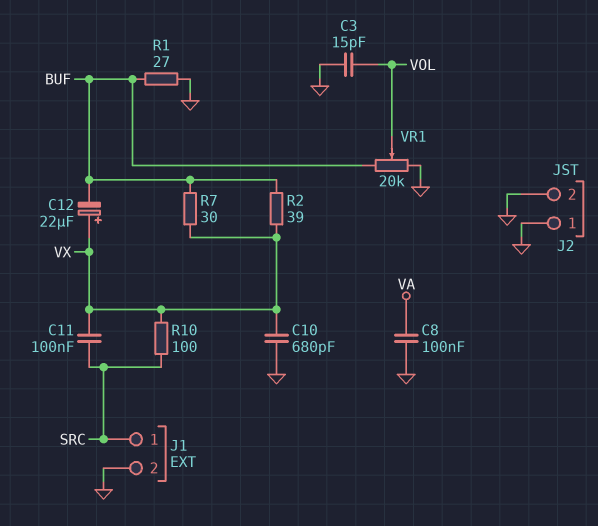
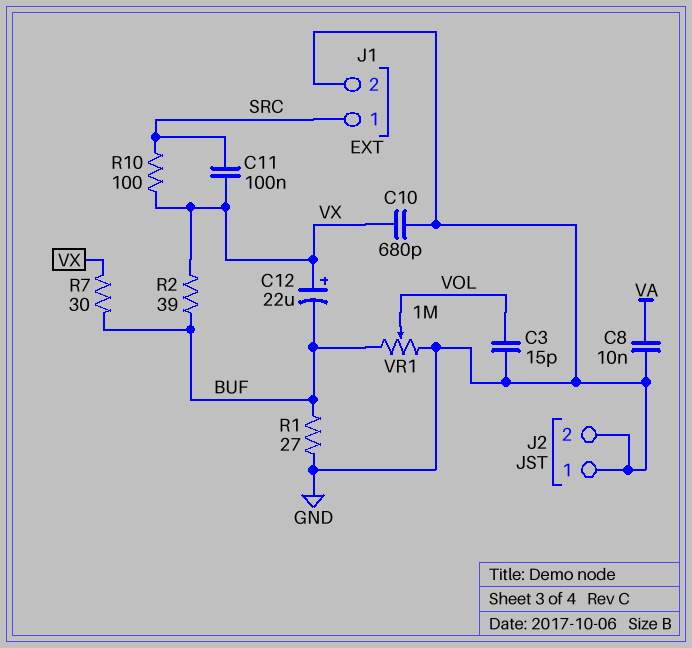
C8: 100nF (GND, VA) -> 10nF (GND, VA)
VR1: 20k (BUF, GND, wiper VOL) -> 1M (BUF, GND, wiper VOL)

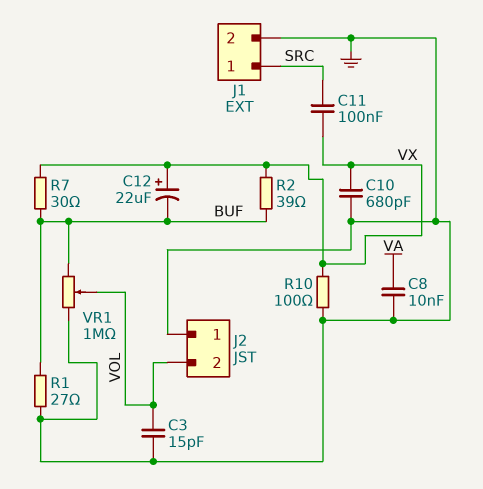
J2 pin 2: GND -> VOL
R10: 100 (SRC, VX) -> 100 (GND, VX)

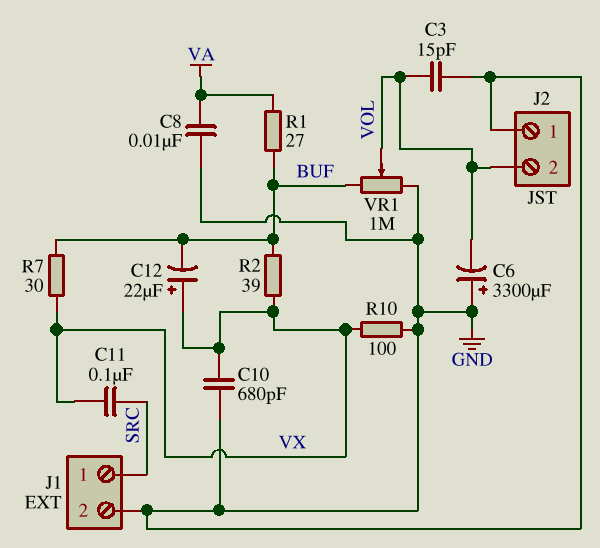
C6: none -> 3300uF (plus GND, minus VOL)
R1: 27 (BUF, GND) -> 27 (BUF, VA)

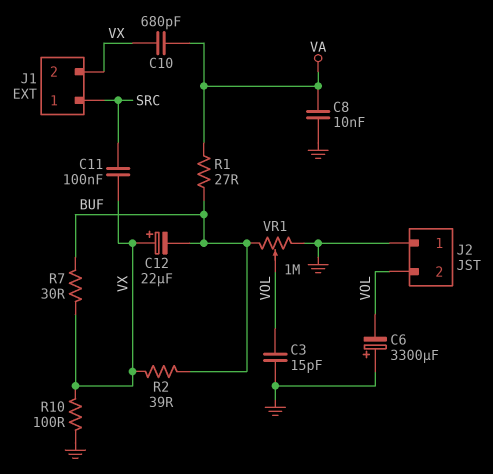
C10: 680pF (GND, VX) -> 680pF (VA, VX)
J1 pin 2: GND -> VX

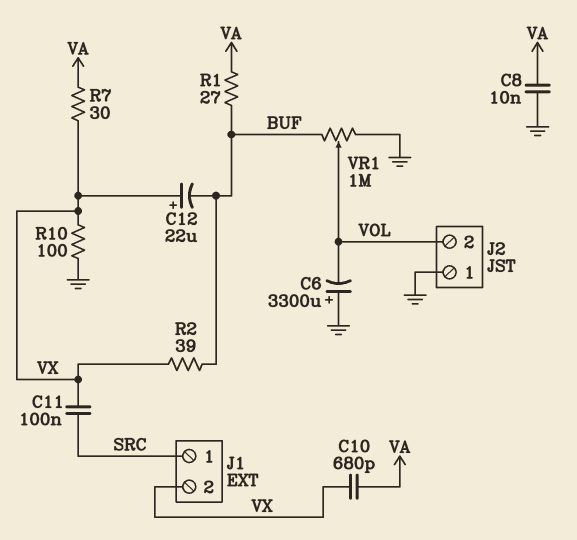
C3: 15pF (GND, VOL) -> none
R7: 30 (BUF, VX) -> 30 (VA, VX)

